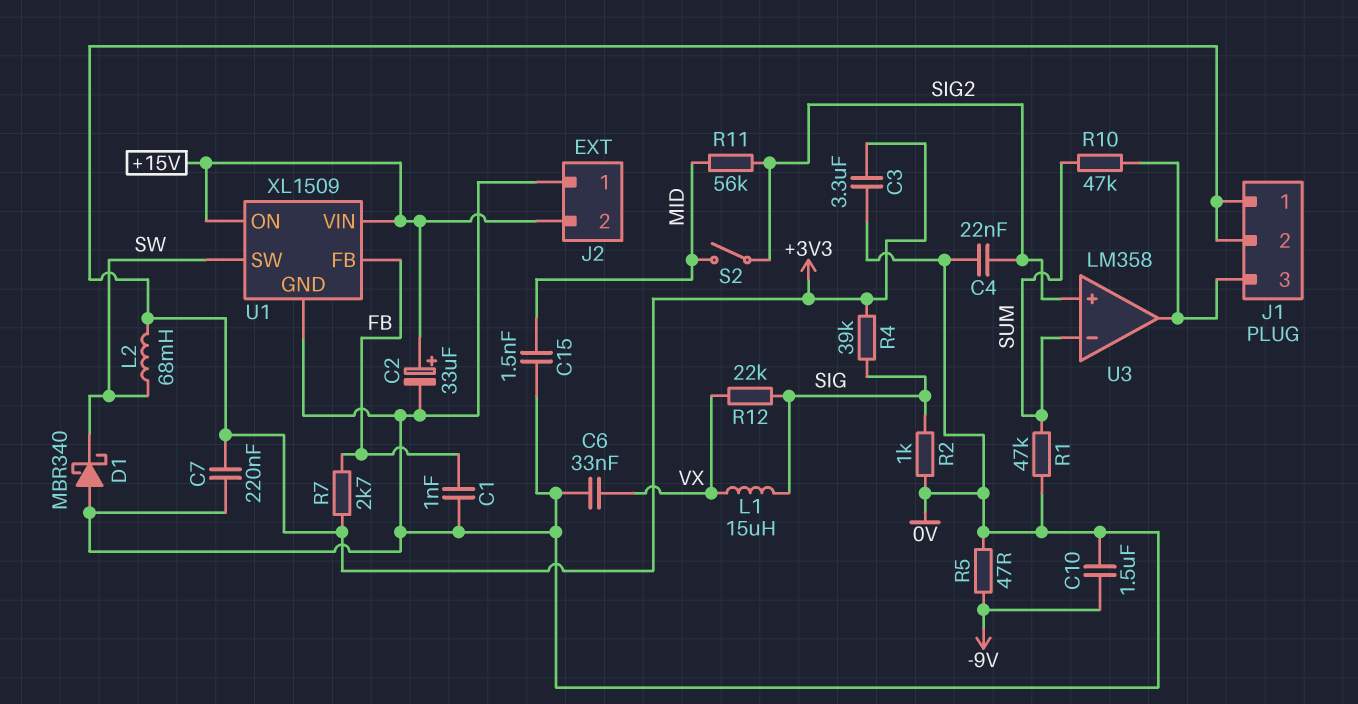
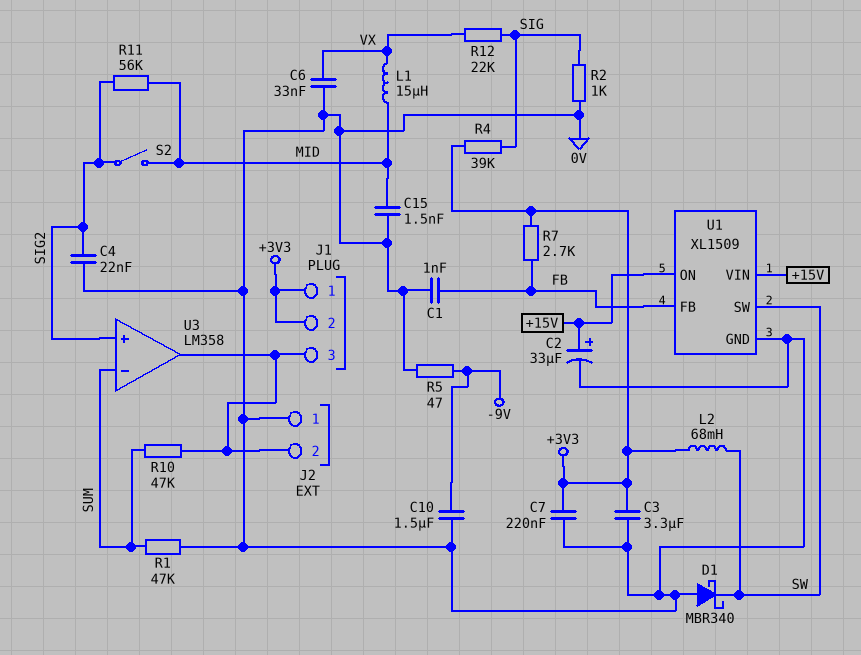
J2 pin 2: +15V -> J1/3
L1: 15uH (SIG, VX) -> 15uH (MID, VX)

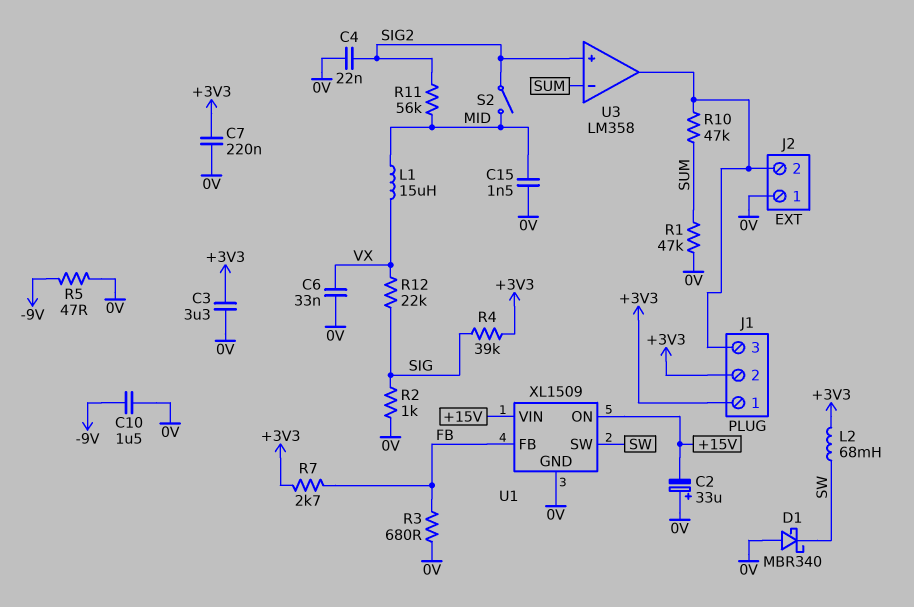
C1: 1nF (0V, FB) -> none
C2: 33uF (plus +15V, minus 0V) -> 33uF (plus 0V, minus +15V)
R3: none -> 680 (0V, FB)

